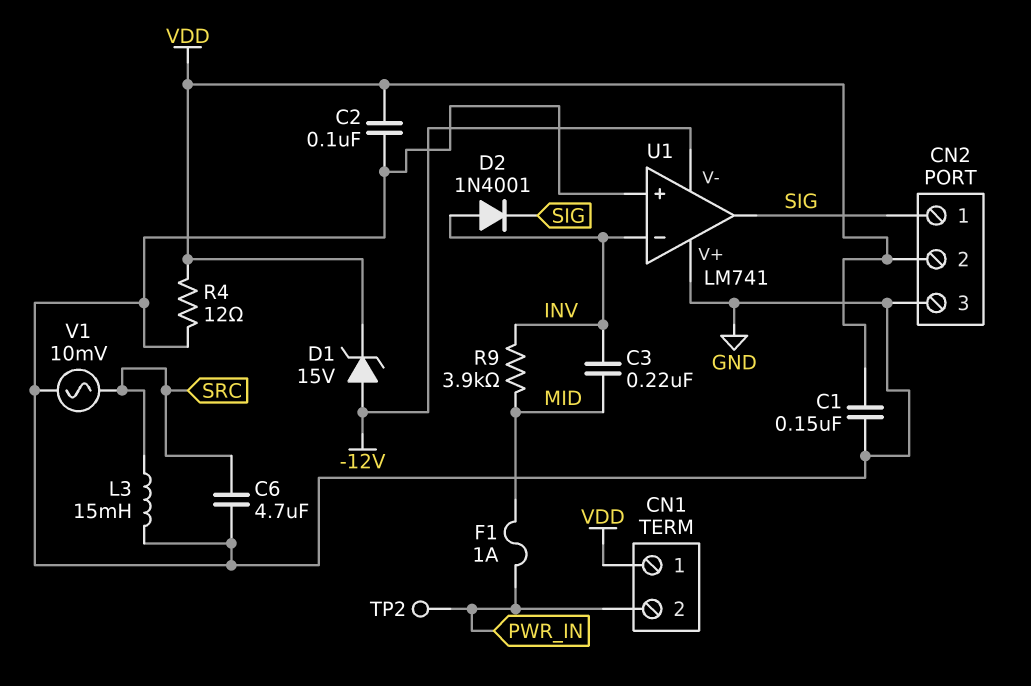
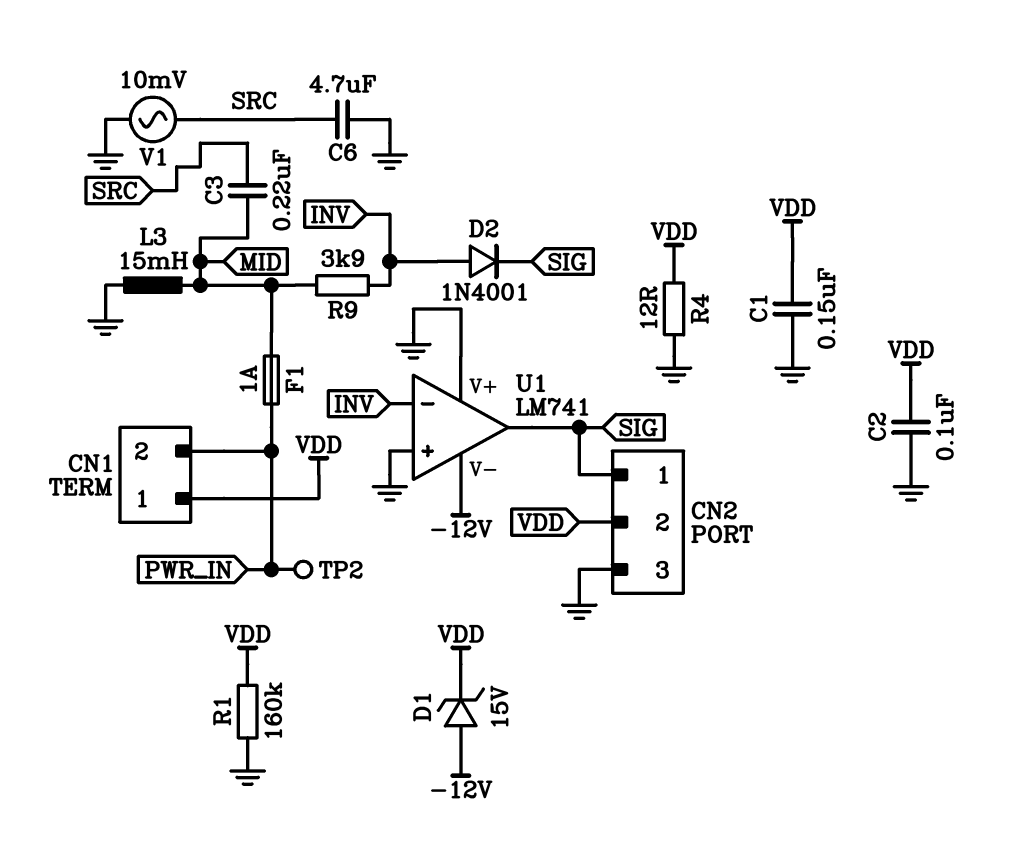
C3: 220nF (INV, MID) -> 220nF (MID, SRC)
L3: 15mH (GND, SRC) -> 15mH (GND, MID)
R1: none -> 160k (GND, VDD)

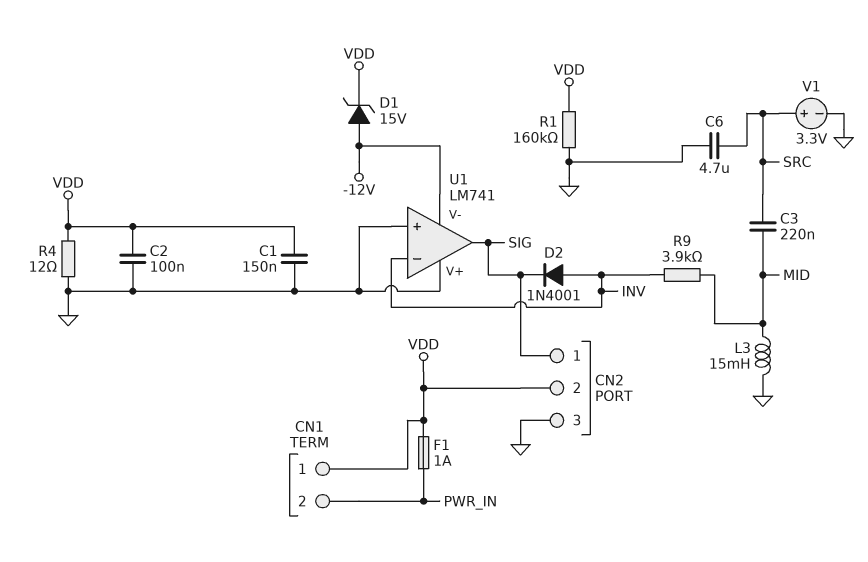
F1: 1A (MID, PWR_IN) -> 1A (PWR_IN, VDD)
TP2: test point (PWR_IN) -> none
V1: AC 10mV (GND, SRC) -> 3.3V (plus SRC, minus GND)

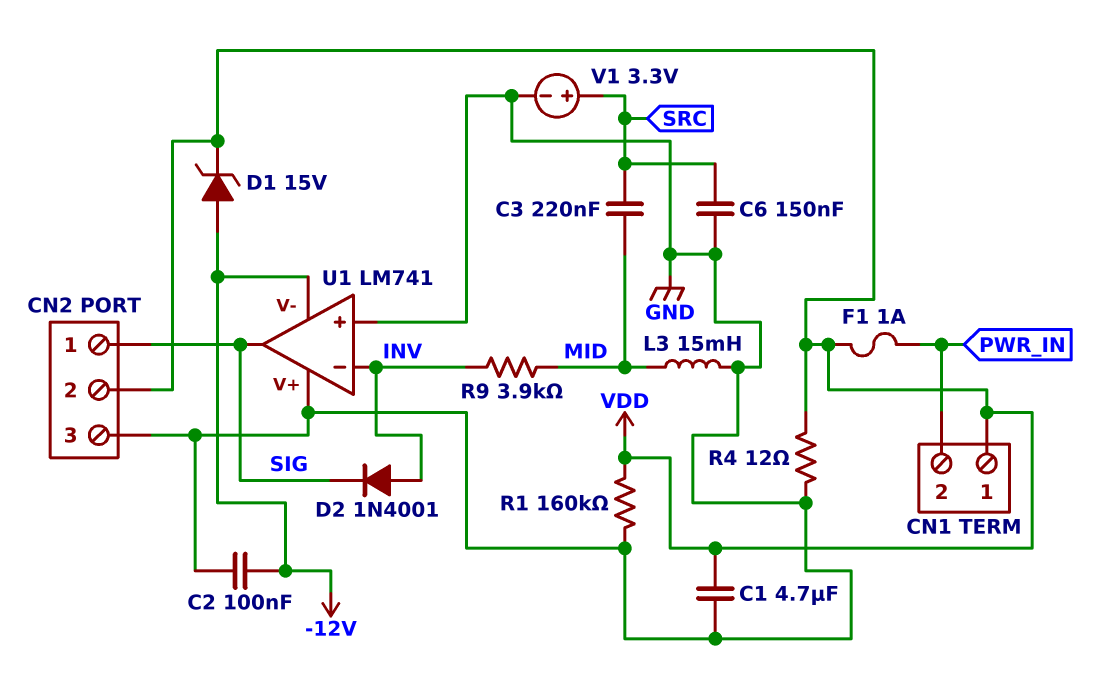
C1: 150nF (GND, VDD) -> 4.7uF (GND, VDD)
C2: 100nF (GND, VDD) -> 100nF (-12V, GND)
C6: 4.7uF (GND, SRC) -> 150nF (GND, SRC)

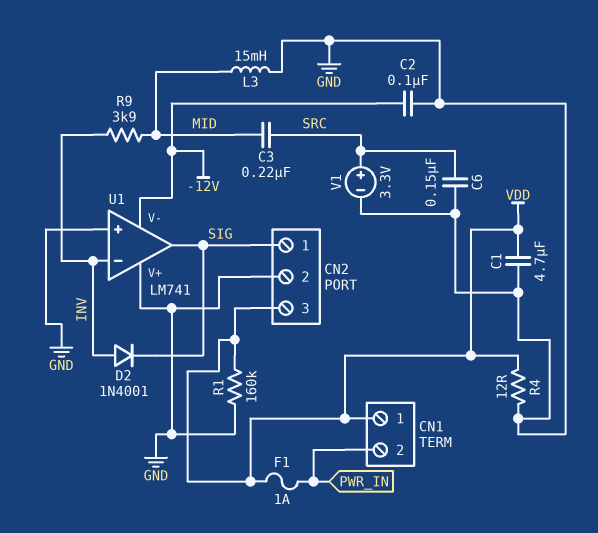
CN2 pin 2: VDD -> GND
CN2 pin 3: GND -> VDD
D1: zener 15V (A -12V, K VDD) -> none

